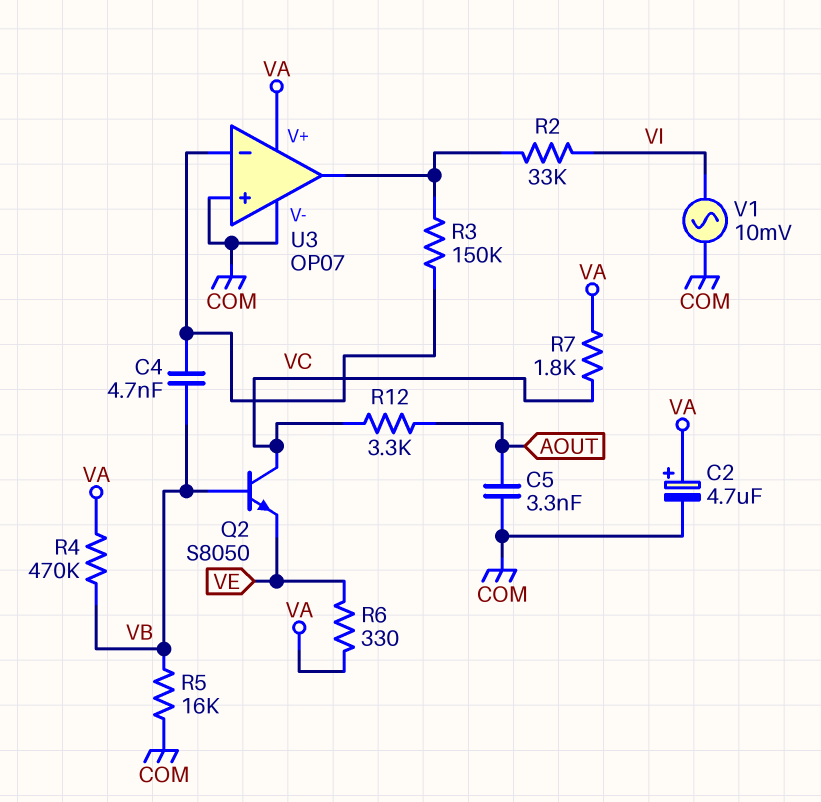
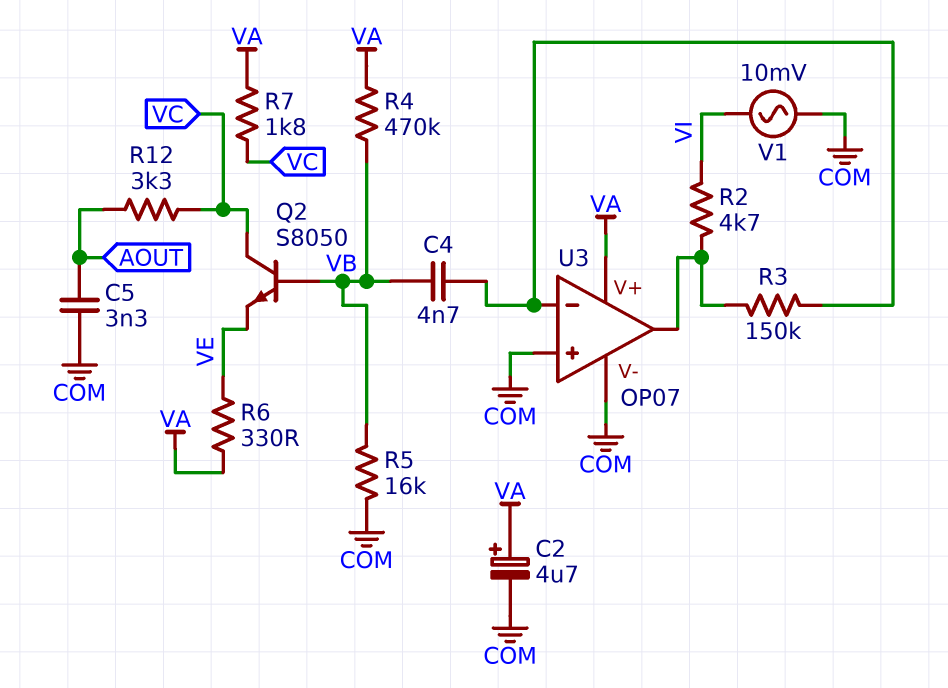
R2: 33k (U3/out, VI) -> 4.7k (U3/out, VI)

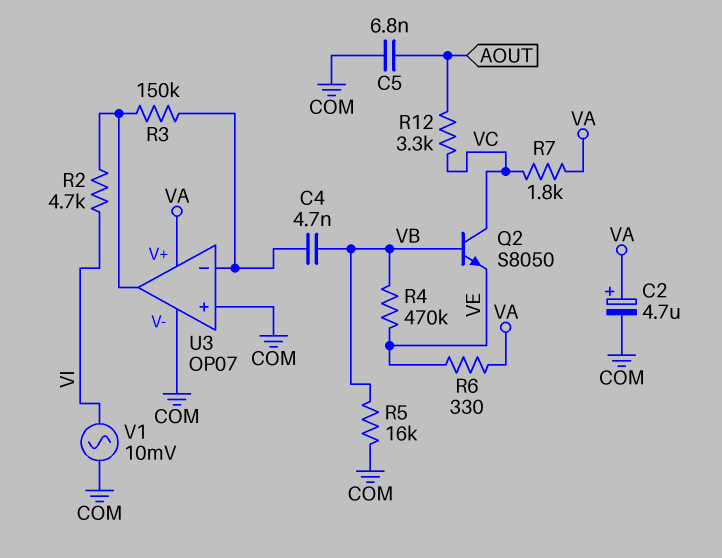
C5: 3.3nF (AOUT, COM) -> 6.8nF (AOUT, COM)
R4: 470k (VA, VB) -> 470k (VB, VE)

